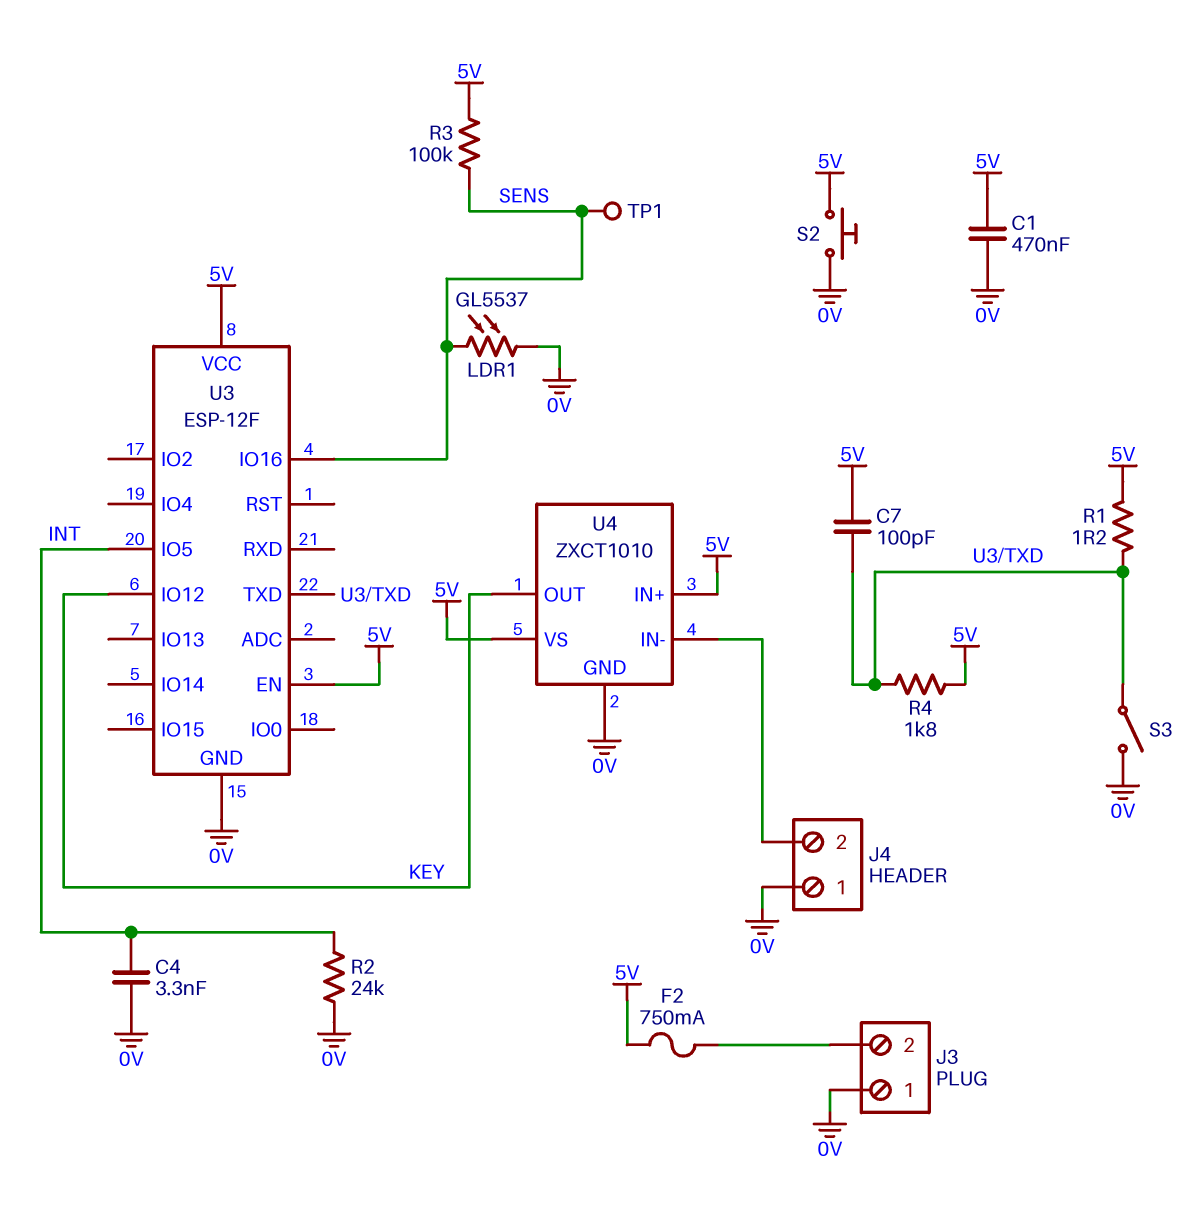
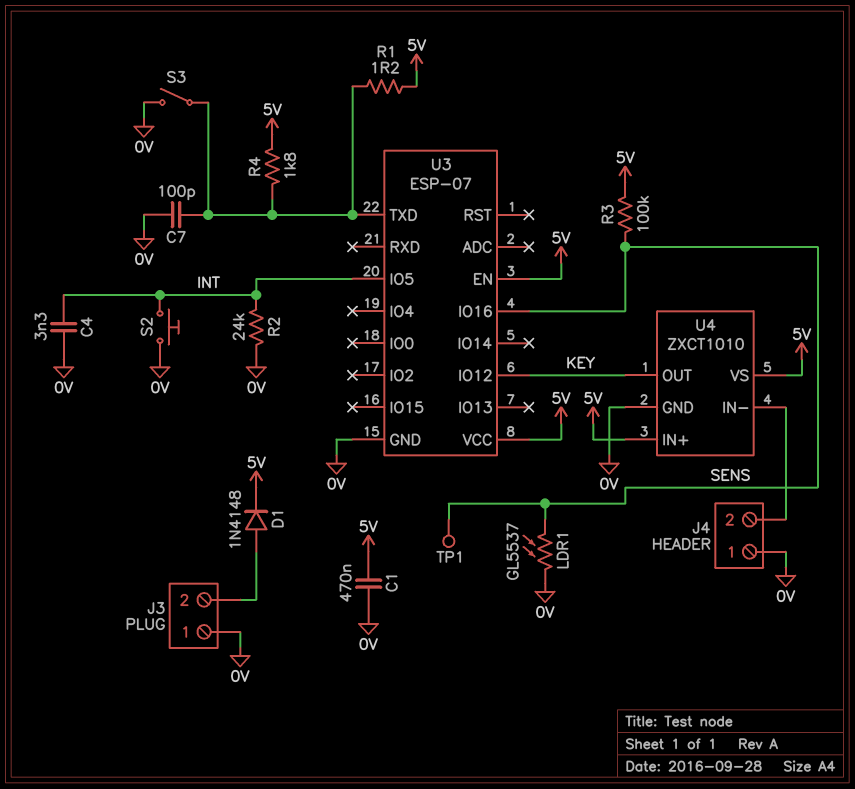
C7: 100pF (5V, U3/TXD) -> 100pF (0V, U3/TXD)
D1: none -> diode 1N4148 (A J3/2, K 5V)
F2: 750mA (5V, J3/2) -> none
S2: button (0V, 5V) -> button (0V, INT)
U3: ESP-12F -> ESP-07

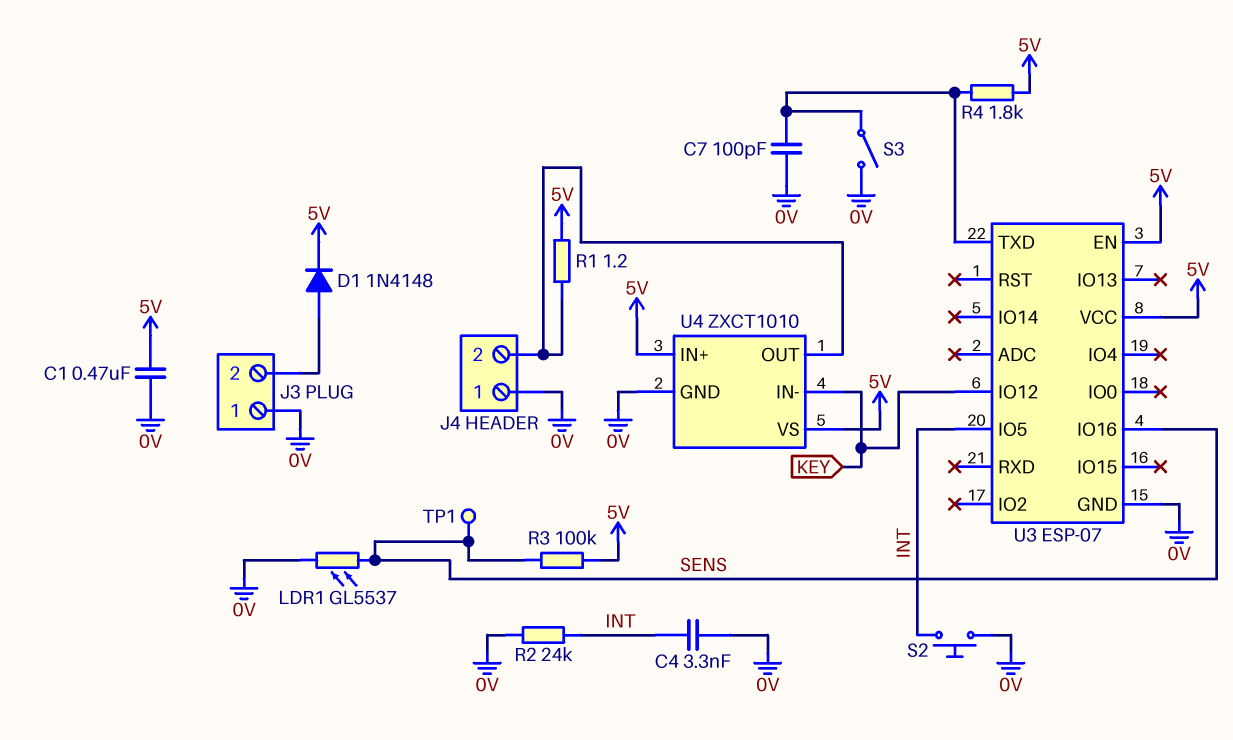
R1: 1.2 (5V, U3/TXD) -> 1.2 (5V, J4/2)
U4 pin IN-: J4/2 -> KEY
U4 pin OUT: KEY -> J4/2

